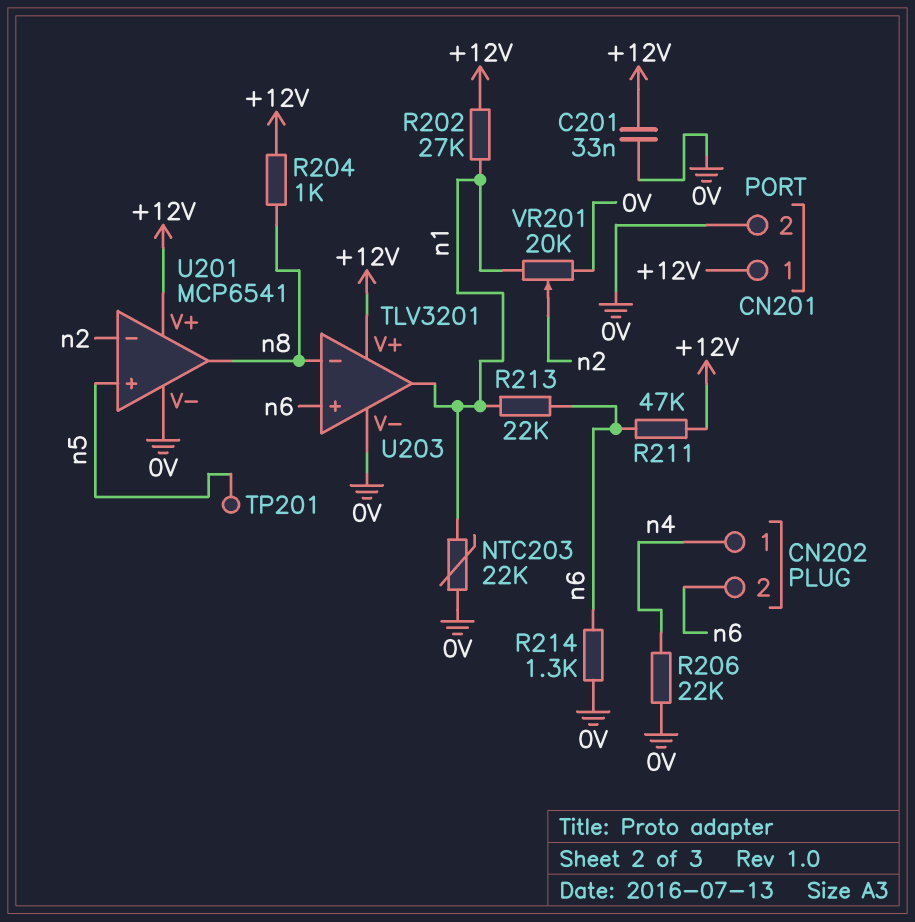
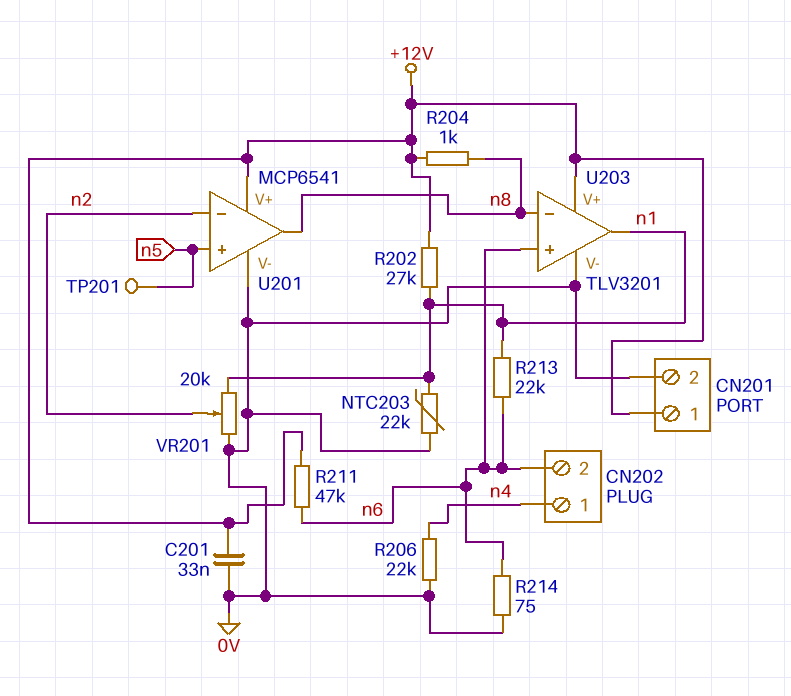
R214: 1.3k (0V, n6) -> 75 (0V, n6)

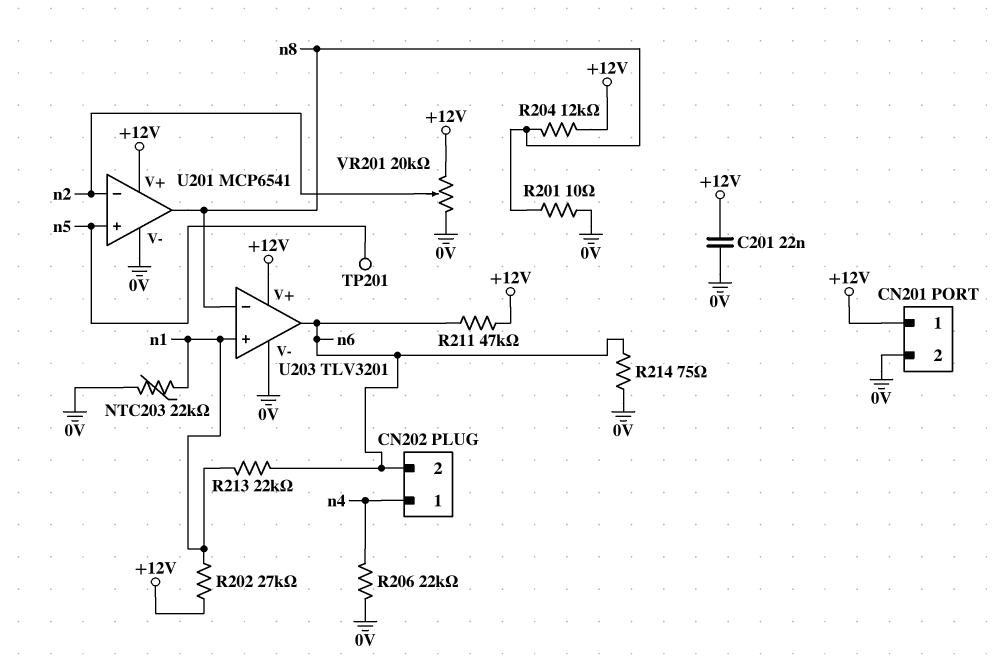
C201: 33nF (+12V, 0V) -> 22nF (+12V, 0V)
R201: none -> 10 (0V, n8)
R204: 1k (+12V, n8) -> 12k (+12V, n8)
U203 pin in+: n6 -> n1
U203 pin out: n1 -> n6
VR201: 20k (0V, n1, wiper n2) -> 20k (+12V, 0V, wiper n2)

